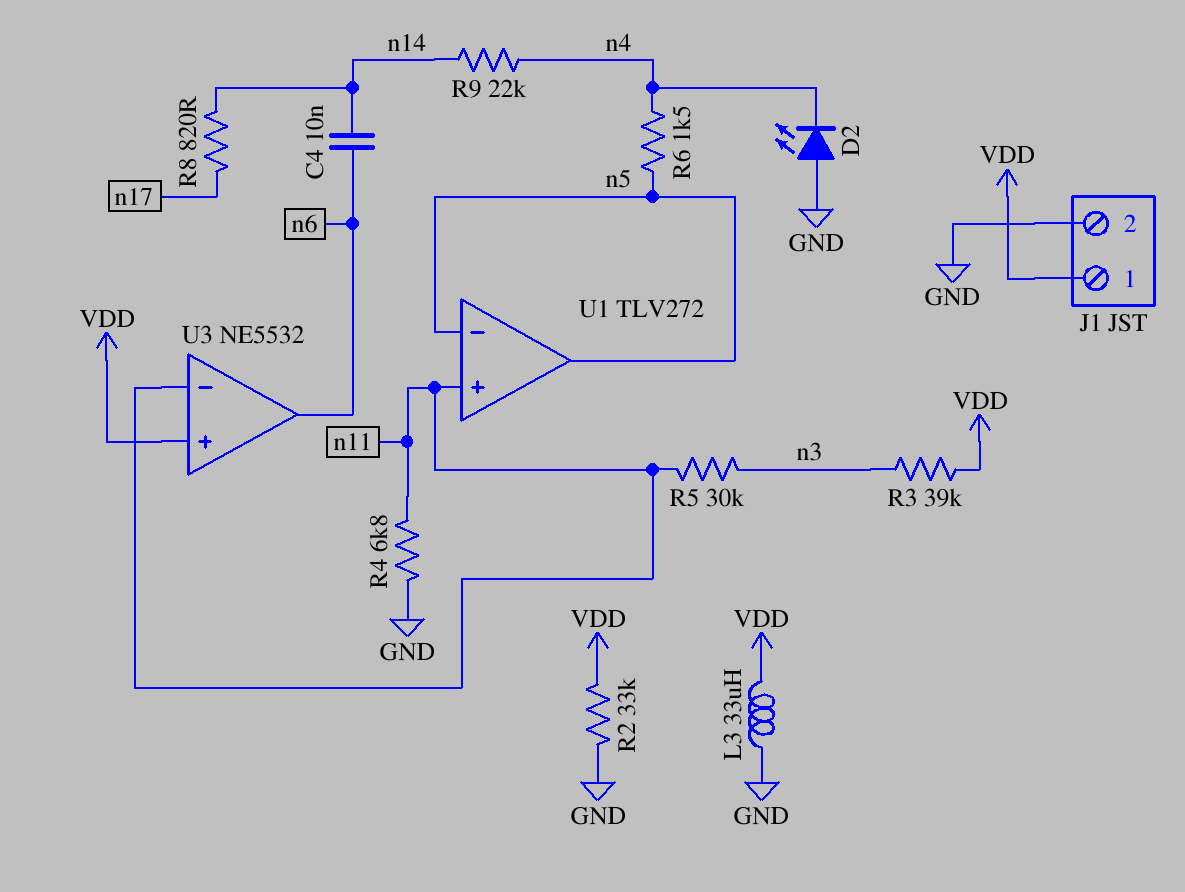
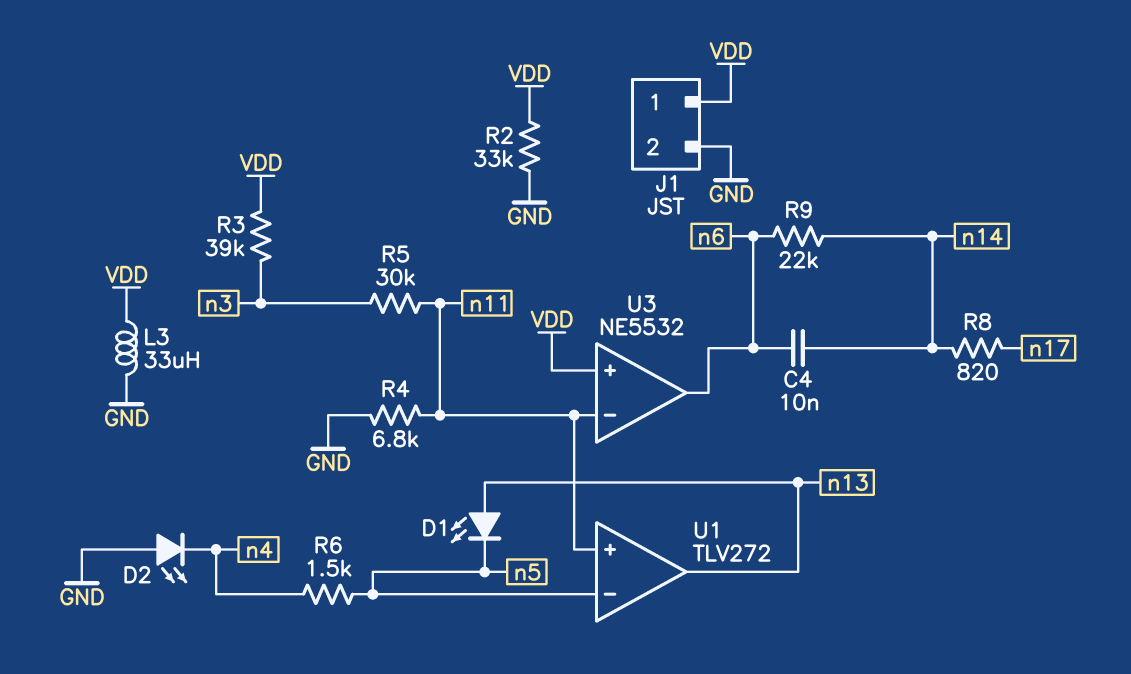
D1: none -> LED (A n13, K n5)
R9: 22k (n4, n14) -> 22k (n6, n14)
U1 pin out: n5 -> n13

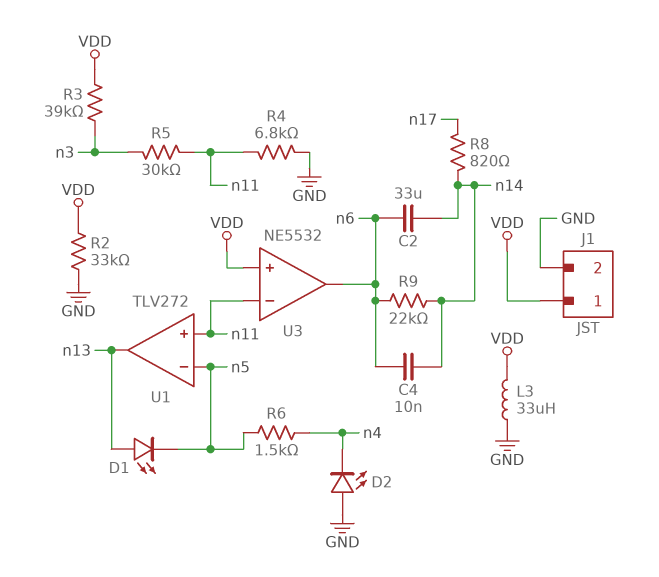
C2: none -> 33uF (n6, n14)

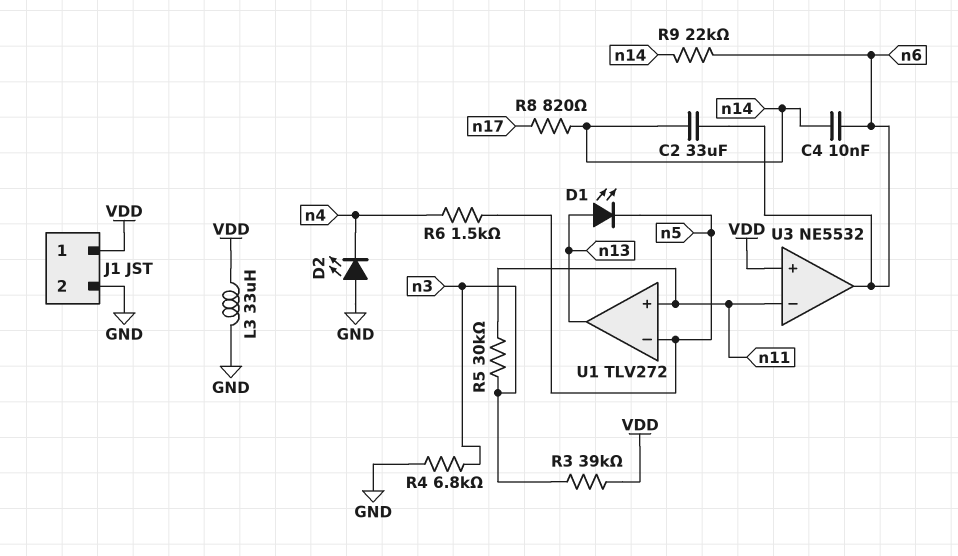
R2: 33k (GND, VDD) -> none
R4: 6.8k (GND, n11) -> 6.8k (GND, n3)

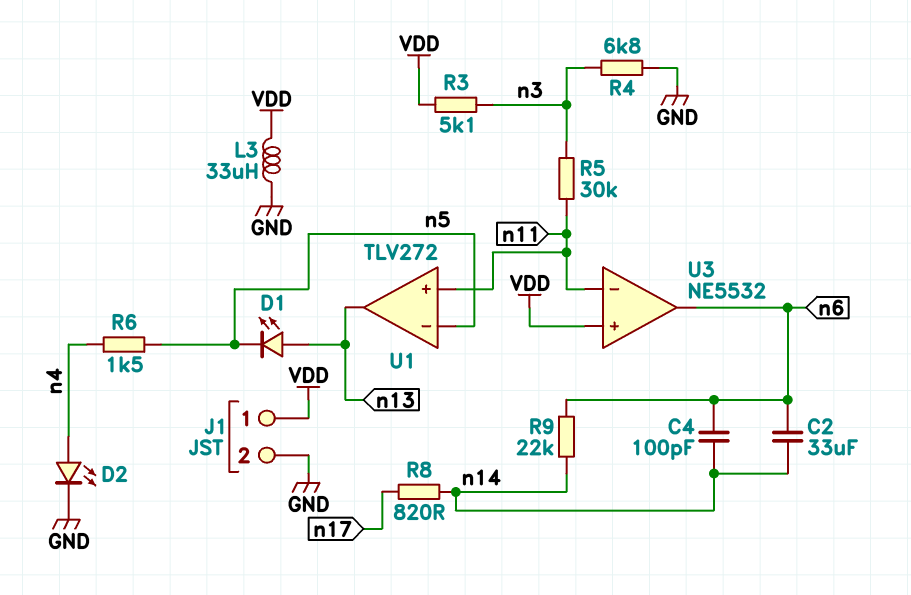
C4: 10nF (n6, n14) -> 100pF (n6, n14)
D2: LED (A GND, K n4) -> LED (A n4, K GND)
R3: 39k (VDD, n3) -> 5.1k (VDD, n3)

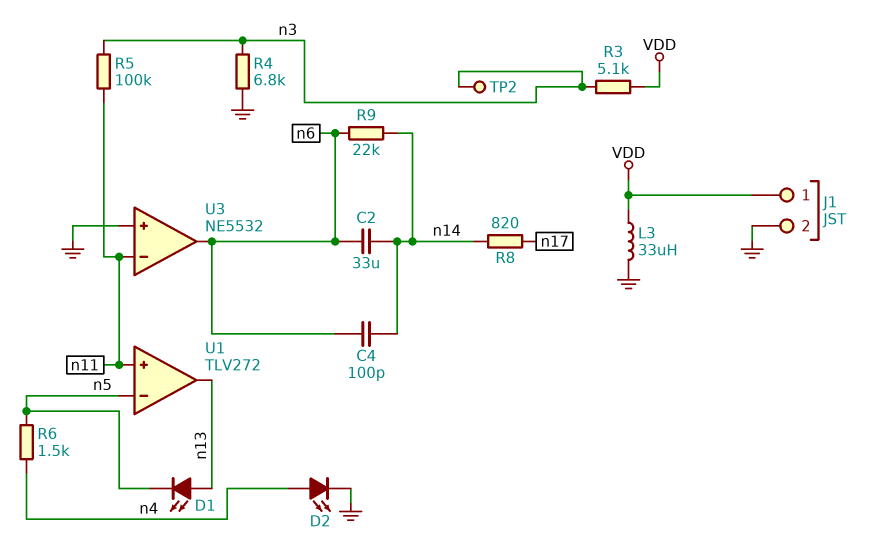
R5: 30k (n3, n11) -> 100k (n3, n11)
TP2: none -> test point (n3)
U3 pin in+: VDD -> GND

